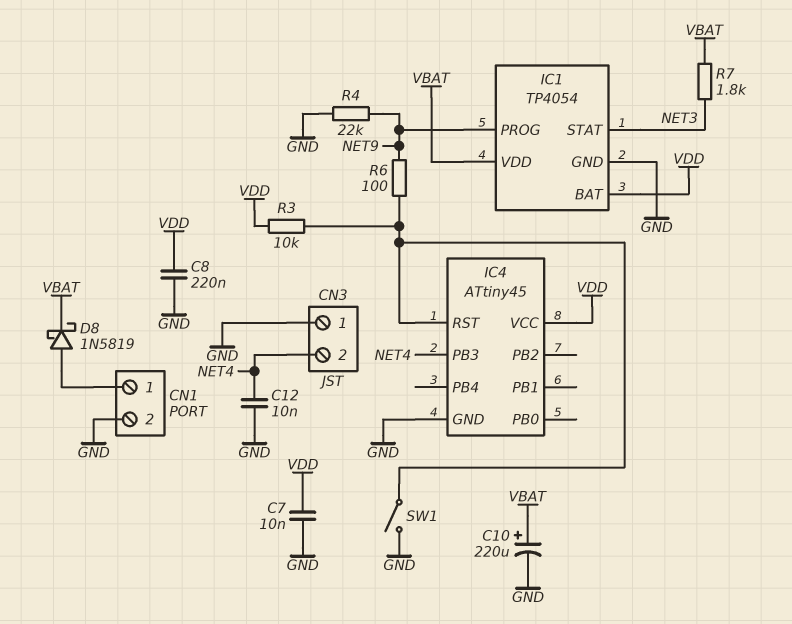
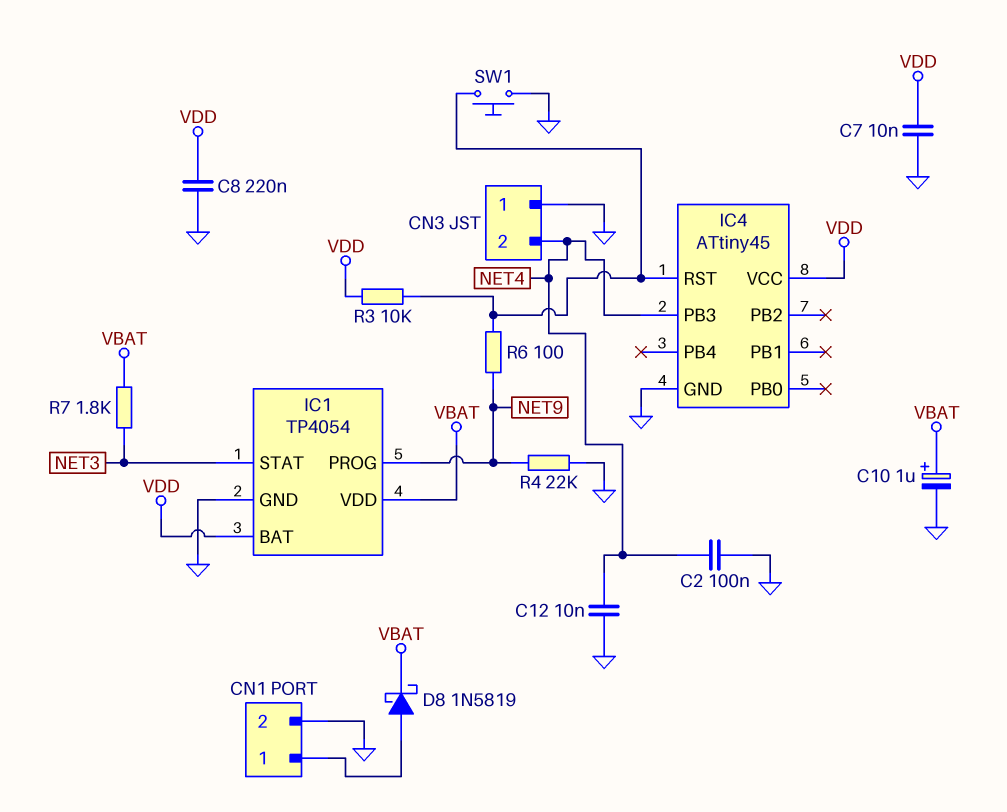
C2: none -> 100nF (GND, NET4)
C10: 220uF (plus VBAT, minus GND) -> 1uF (plus VBAT, minus GND)
SW1: switch (GND, IC4/RST) -> button (GND, IC4/RST)

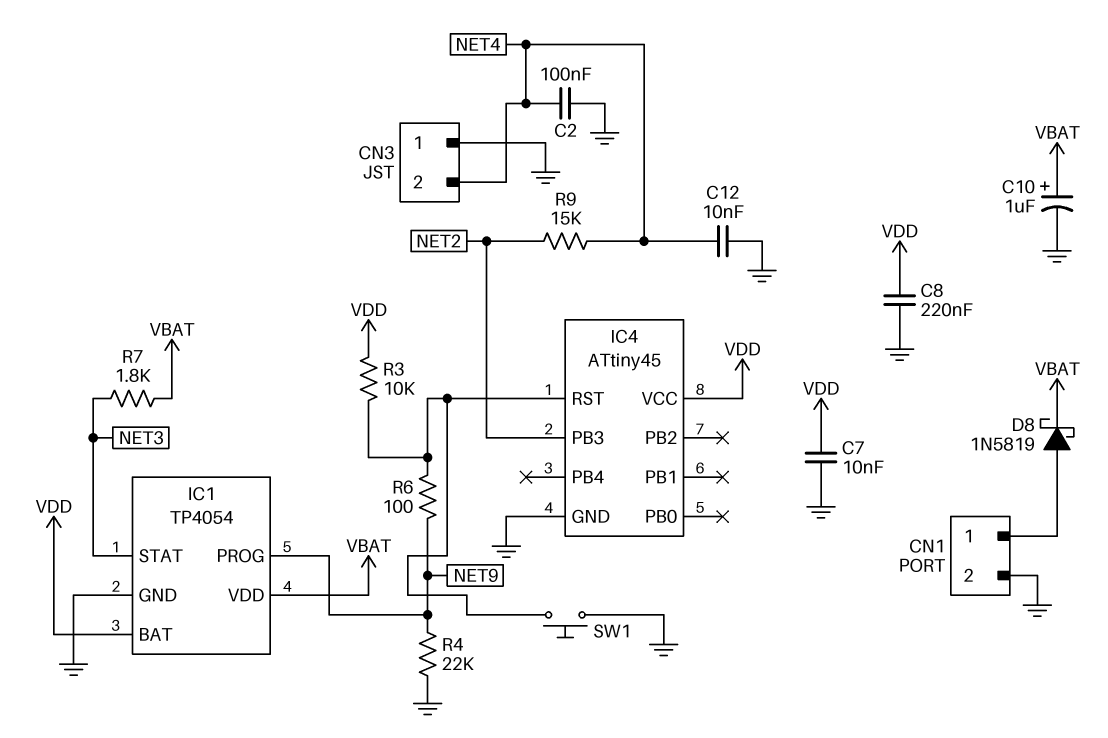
IC4 pin PB3: NET4 -> NET2
R9: none -> 15k (NET2, NET4)

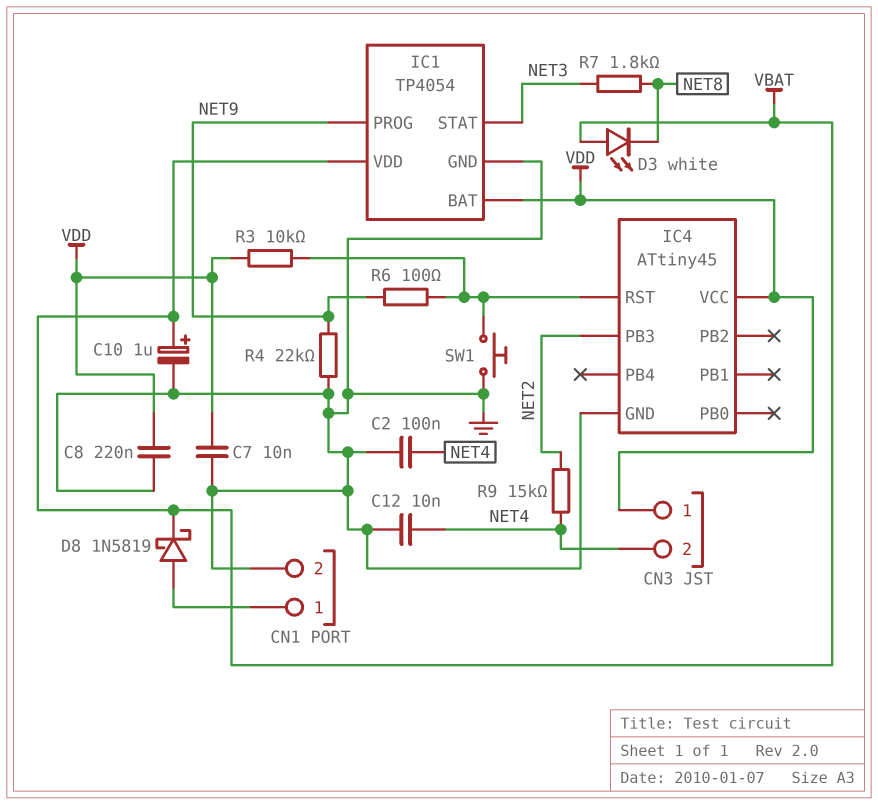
CN3 pin 1: GND -> VDD
D3: none -> LED white (A VBAT, K NET8)
R7: 1.8k (NET3, VBAT) -> 1.8k (NET3, NET8)

